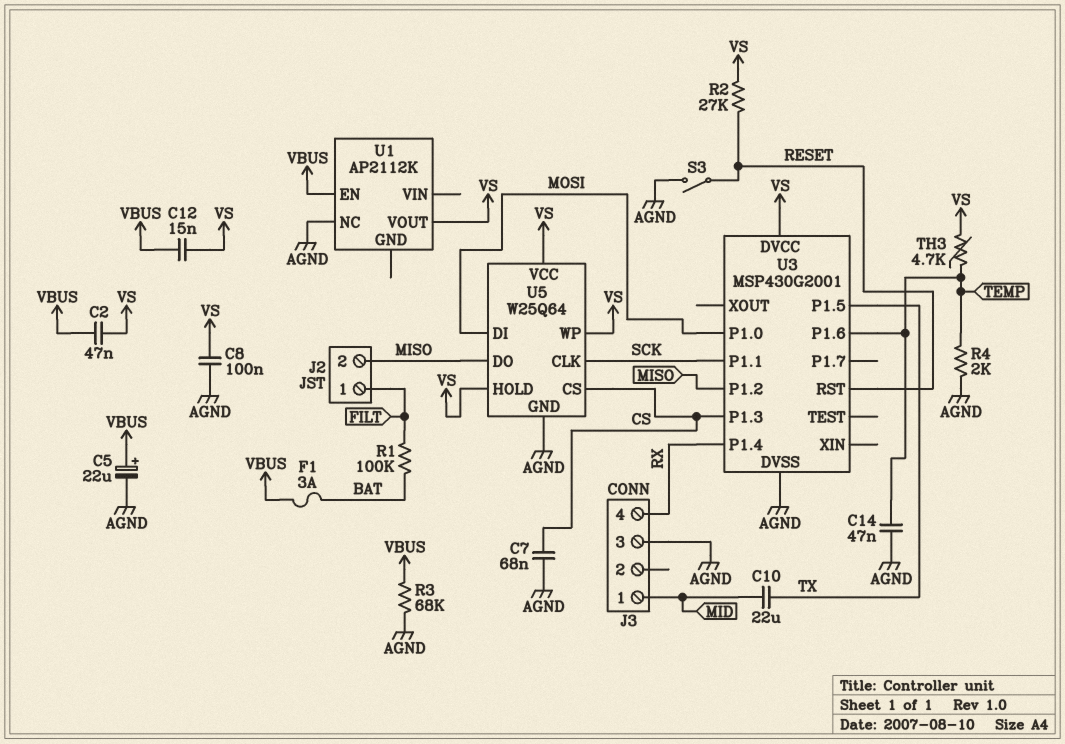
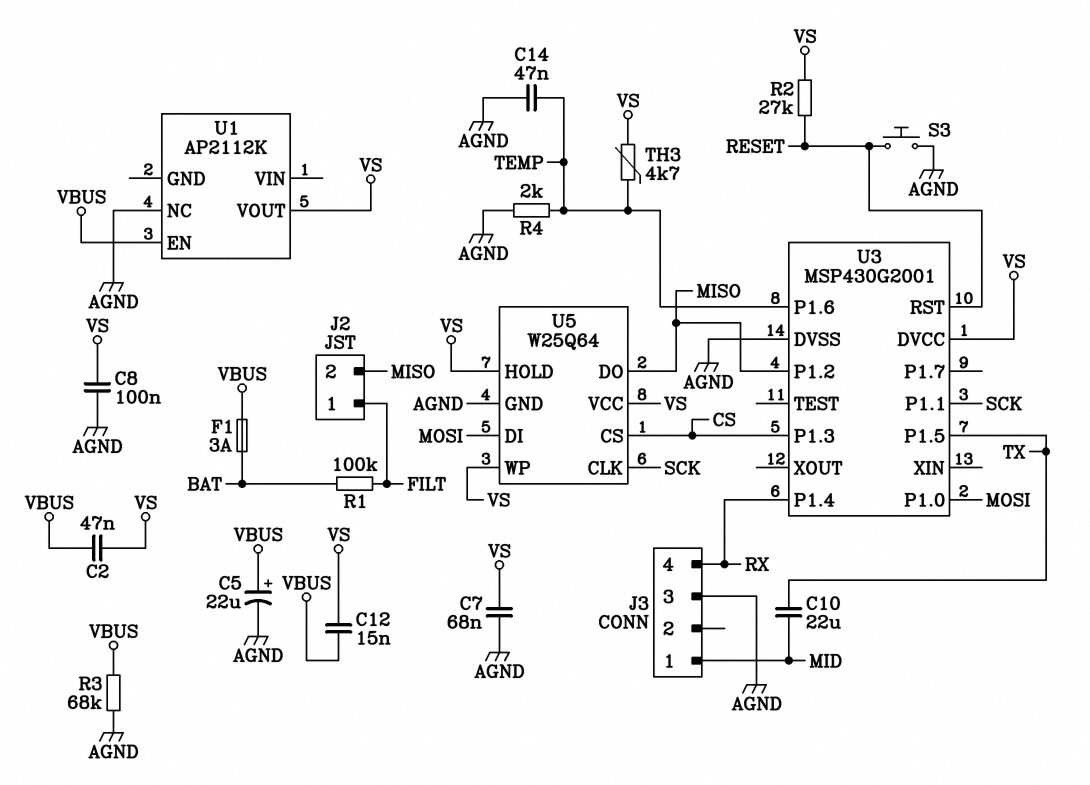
C7: 68nF (AGND, CS) -> 68nF (AGND, VS)
S3: switch (AGND, RESET) -> button (AGND, RESET)

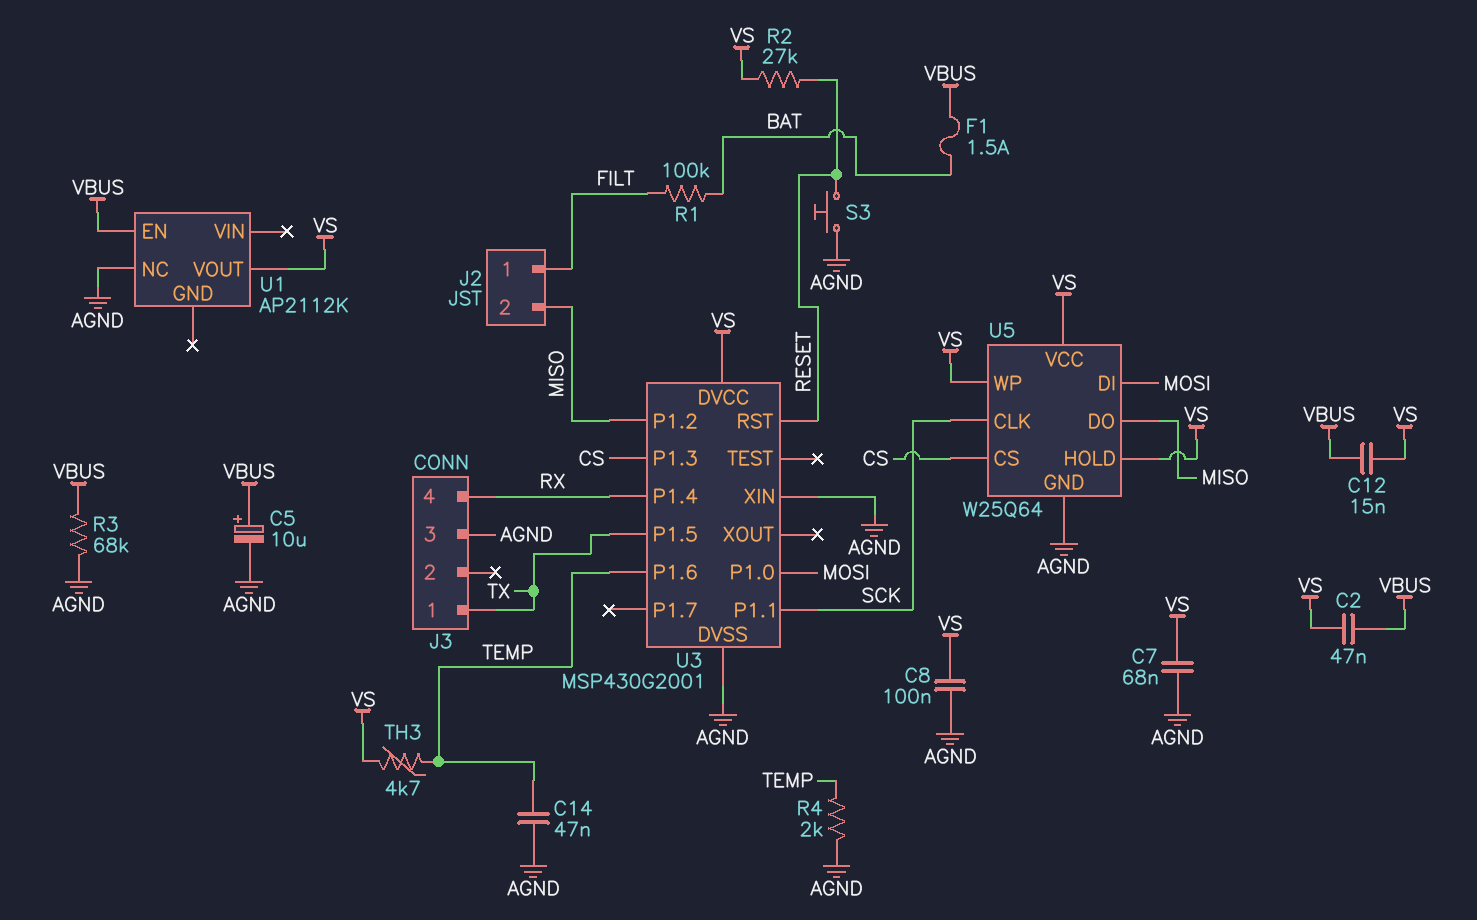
C5: 22uF (plus VBUS, minus AGND) -> 10uF (plus VBUS, minus AGND)
C10: 22uF (MID, TX) -> none
F1: 3A (BAT, VBUS) -> 1.5A (BAT, VBUS)
J3 pin 1: MID -> TX
U3 pin XIN: none -> AGND

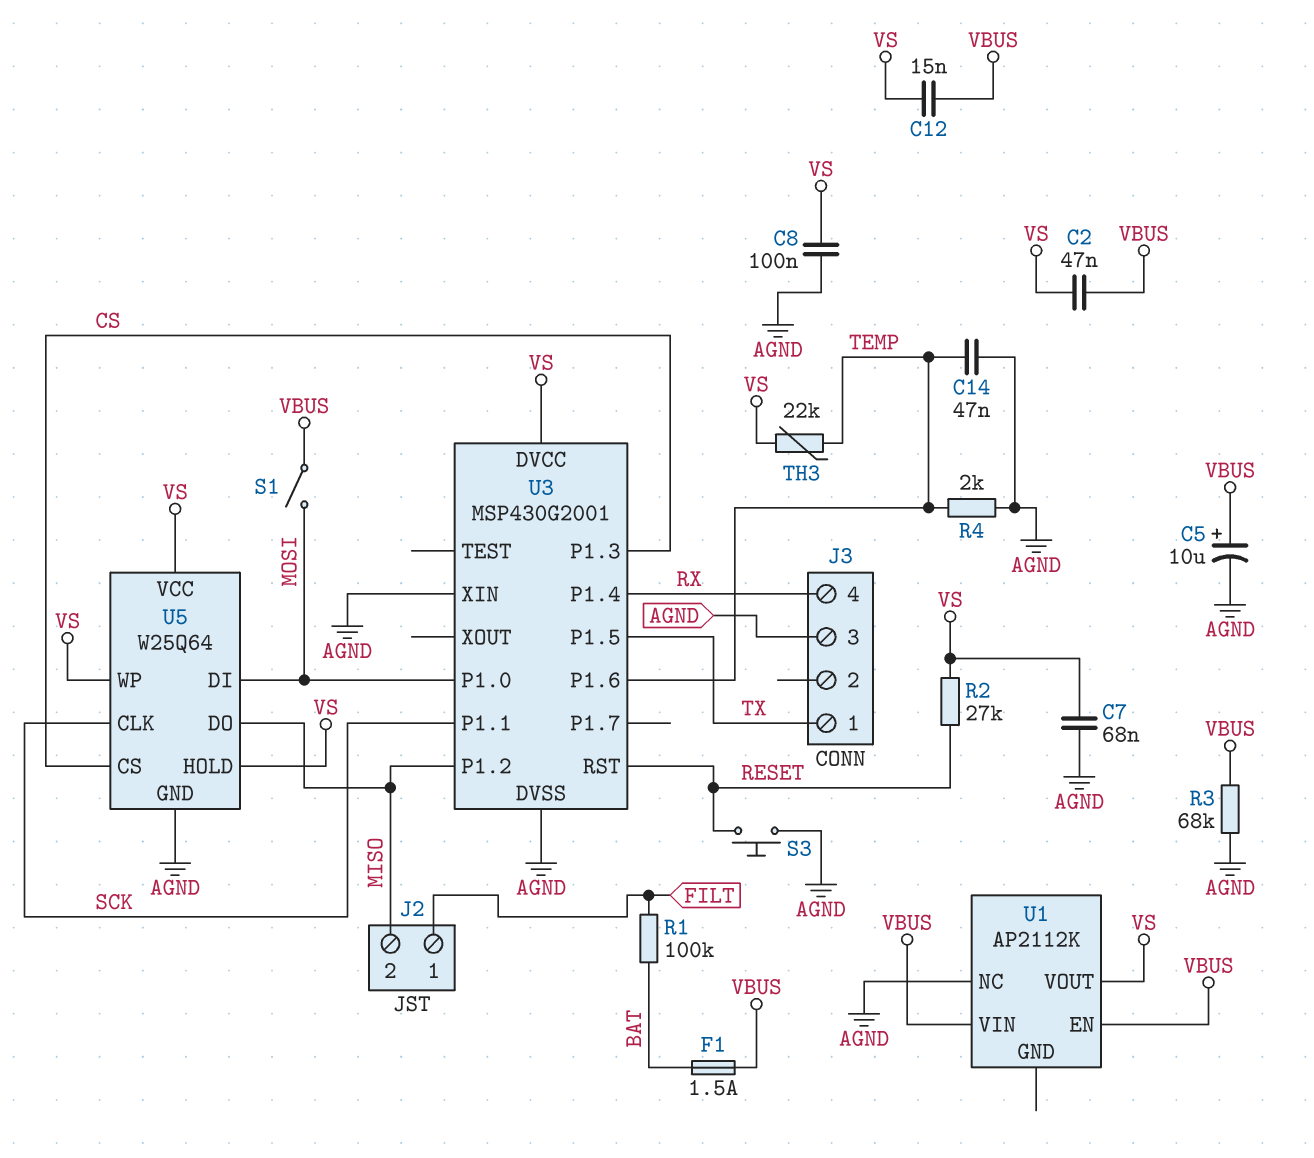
S1: none -> switch (MOSI, VBUS)
TH3: 4.7k (TEMP, VS) -> 22k (TEMP, VS)
U1 pin VIN: none -> VBUS

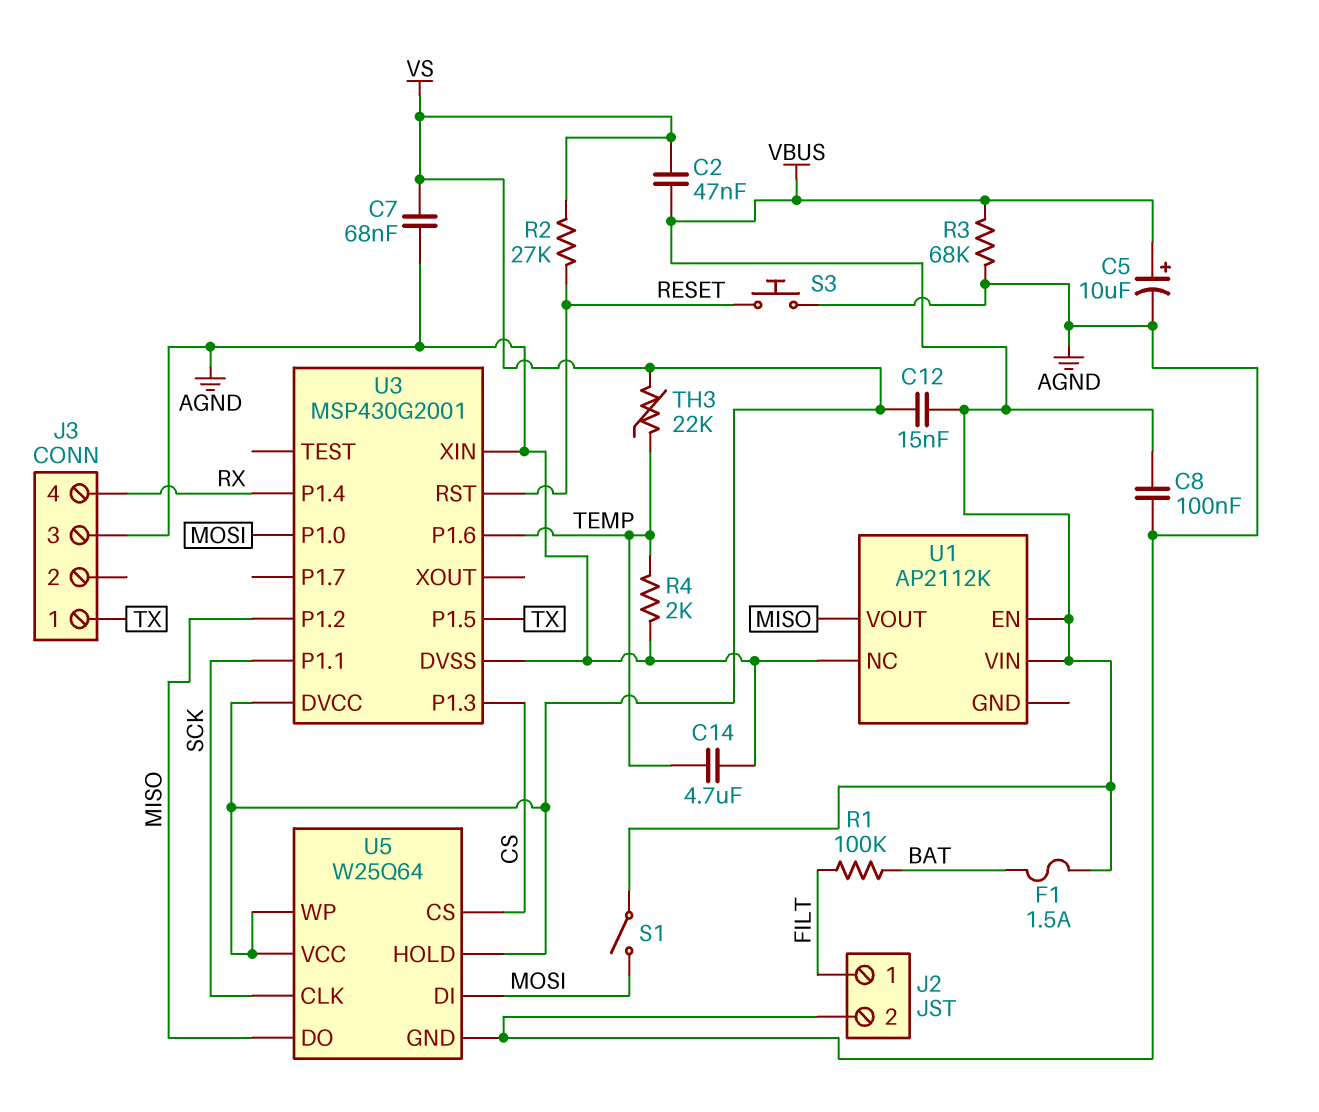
C8: 100nF (AGND, VS) -> 100nF (AGND, VBUS)
C14: 47nF (AGND, TEMP) -> 4.7uF (AGND, TEMP)
J2 pin 2: MISO -> AGND
U1 pin VOUT: VS -> MISO

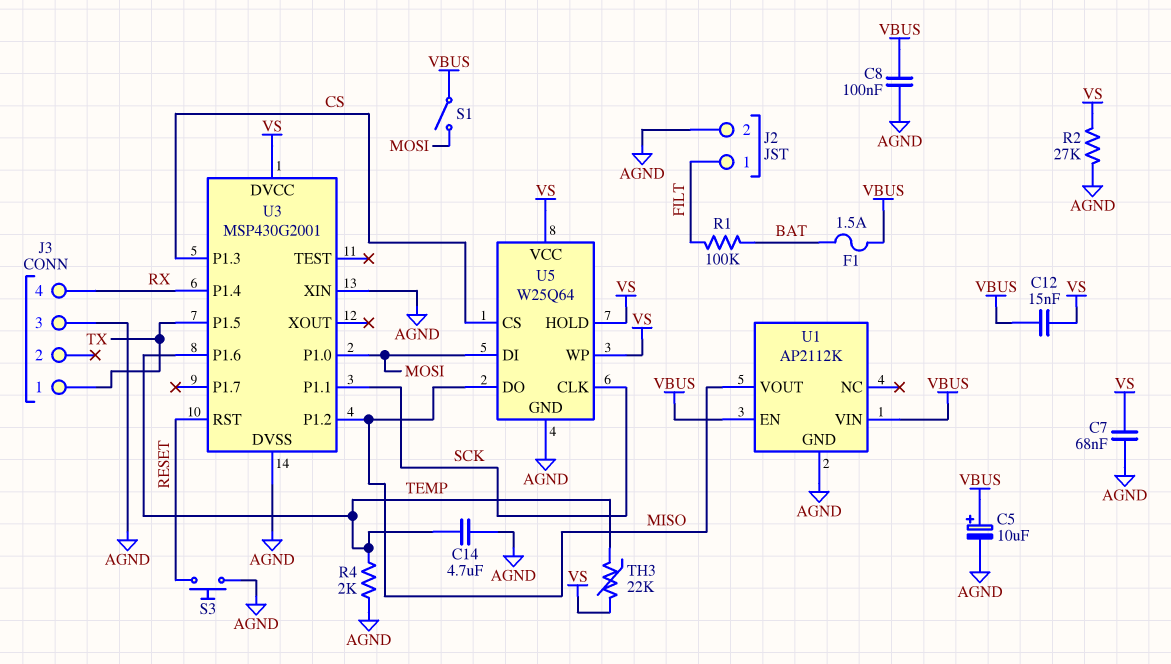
C2: 47nF (VBUS, VS) -> none
R2: 27k (RESET, VS) -> 27k (AGND, VS)
R3: 68k (AGND, VBUS) -> none
U1 pin GND: none -> AGND
U1 pin NC: AGND -> none

